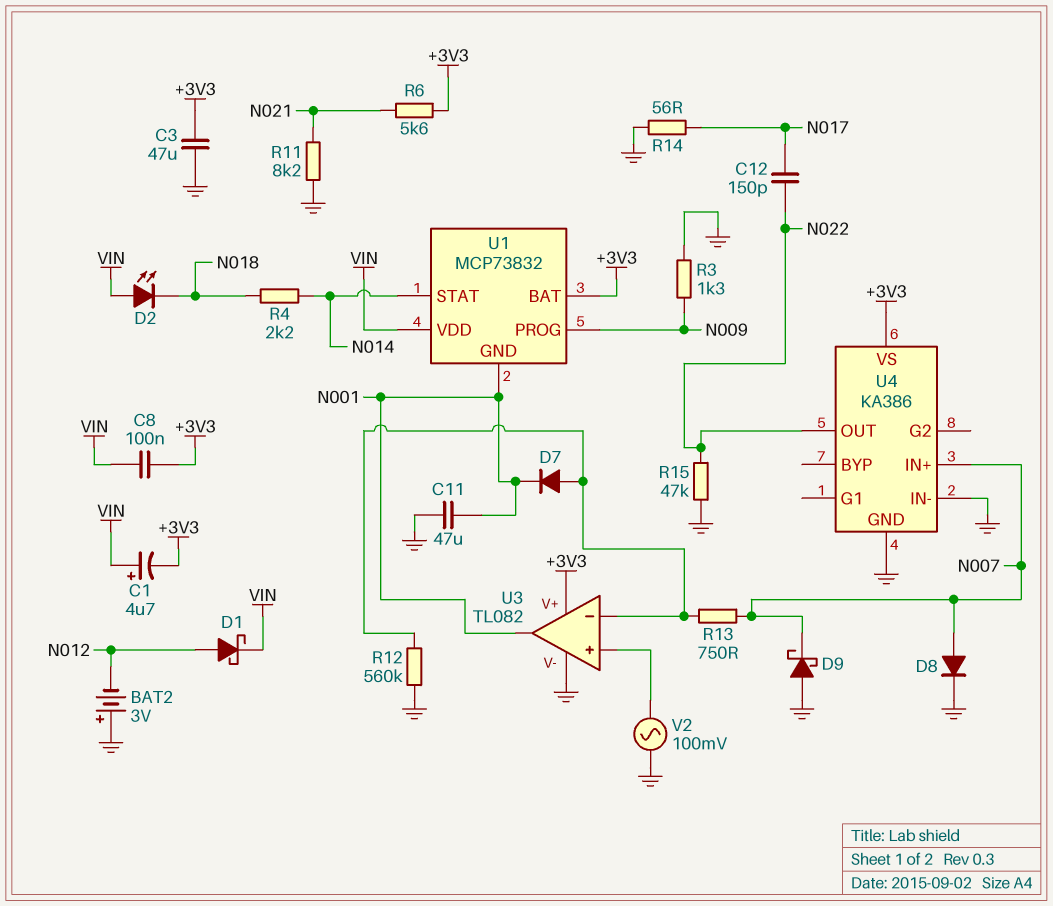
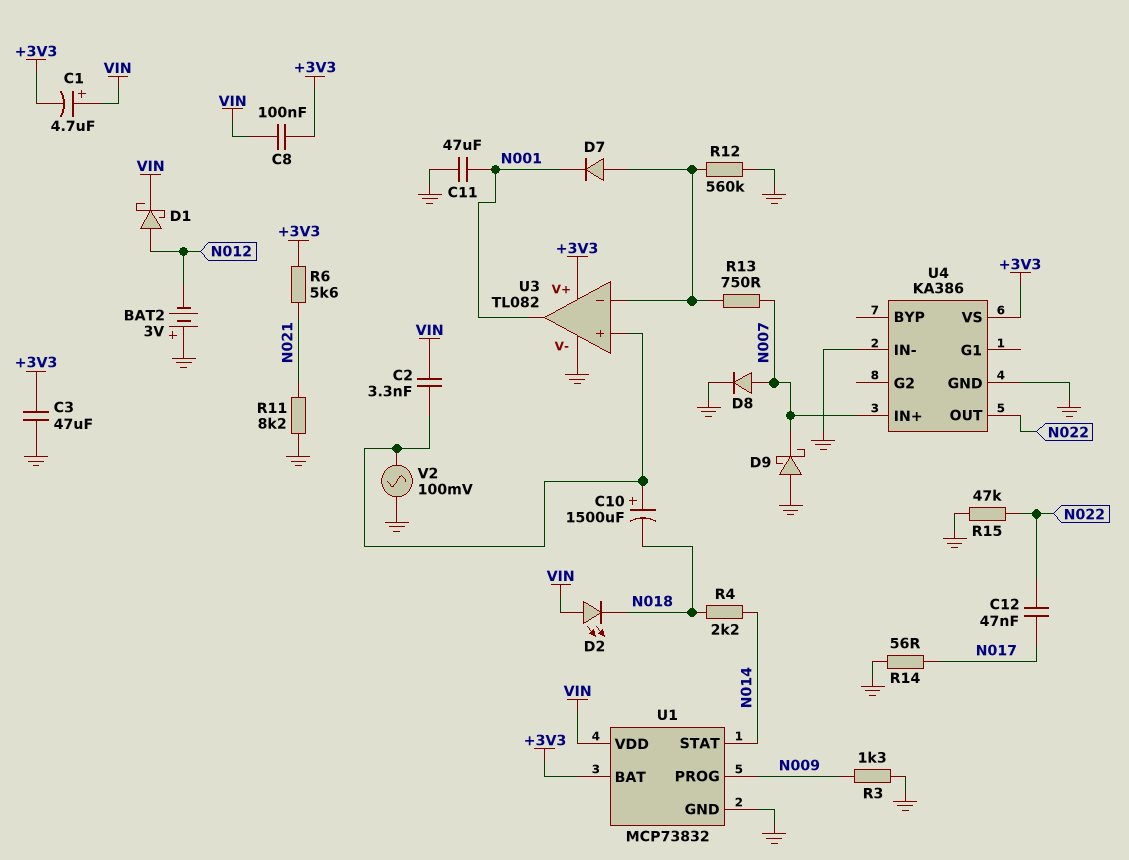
C2: none -> 3.3nF (U3/in+, VIN)
C10: none -> 1500uF (plus U3/in+, minus N018)
C12: 150pF (N017, N022) -> 47nF (N017, N022)
U1 pin GND: N001 -> GND

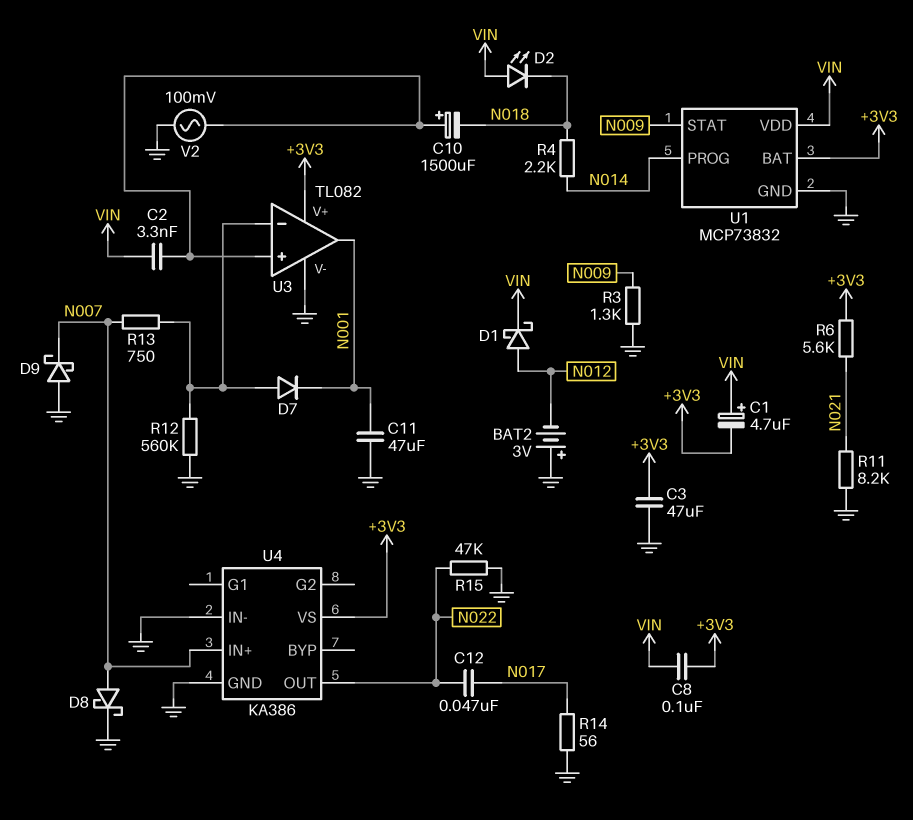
D8: diode (A N007, K GND) -> schottky (A N007, K GND)
U1 pin PROG: N009 -> N014
U1 pin STAT: N014 -> N009

